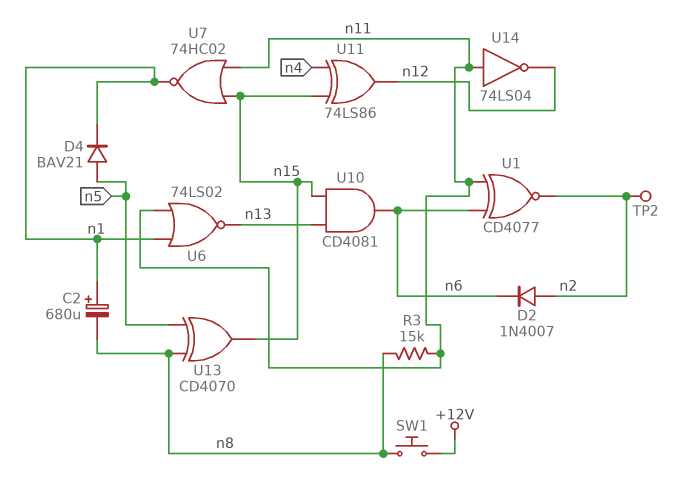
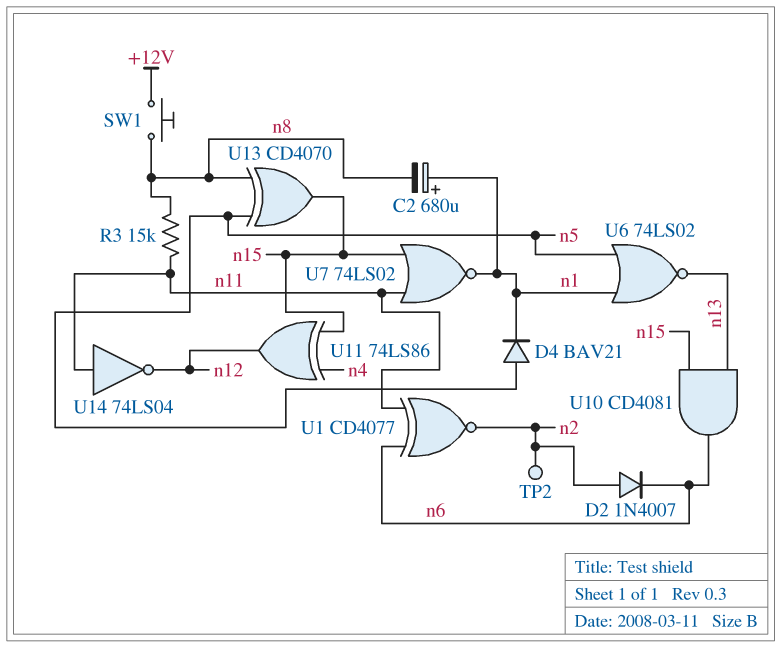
U6: NOR 74LS02 (in n1, in n11, out n13) -> NOR 74LS02 (in n1, in n5, out n13)
U7: NOR 74HC02 (in n11, in n15, out n1) -> NOR 74LS02 (in n11, in n15, out n1)

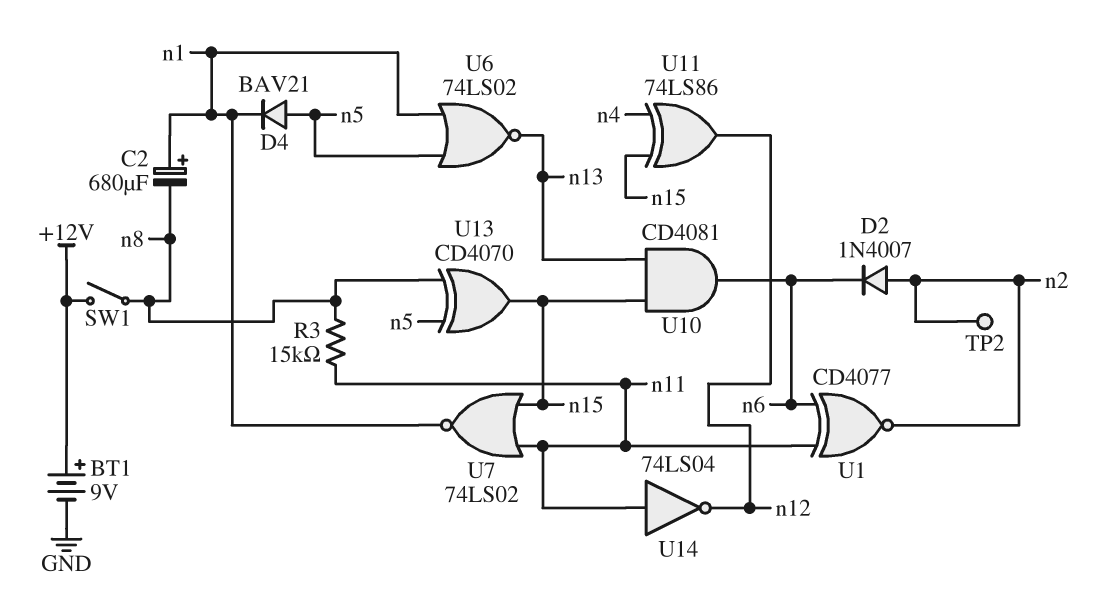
BT1: none -> 9V (plus +12V, minus GND)
SW1: button (+12V, n8) -> switch (+12V, n8)

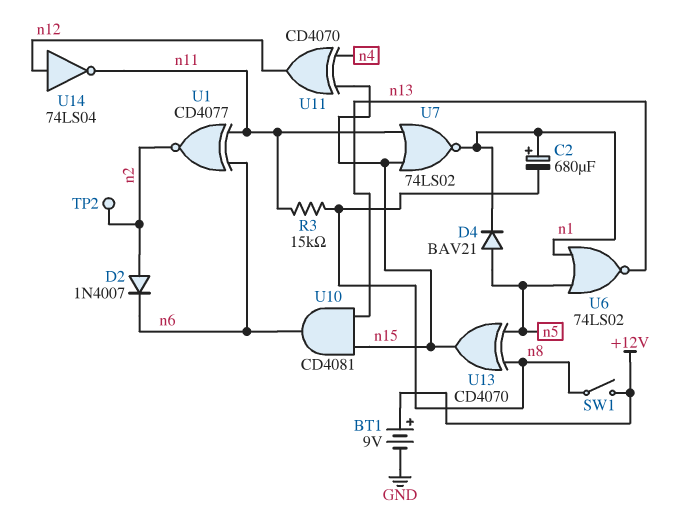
U11: XOR 74LS86 (in n4, in n15, out n12) -> XOR CD4070 (in n4, in n15, out n12)
U14: NOT 74LS04 (in n11, out n12) -> NOT 74LS04 (in n12, out n11)

